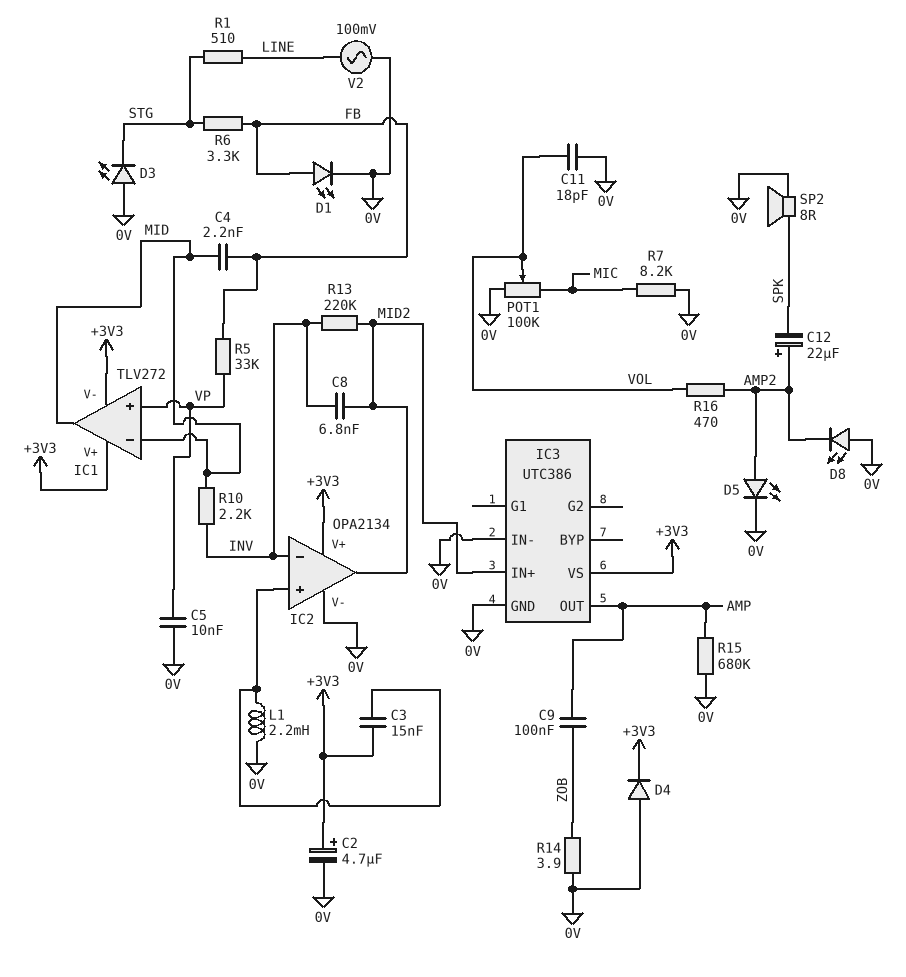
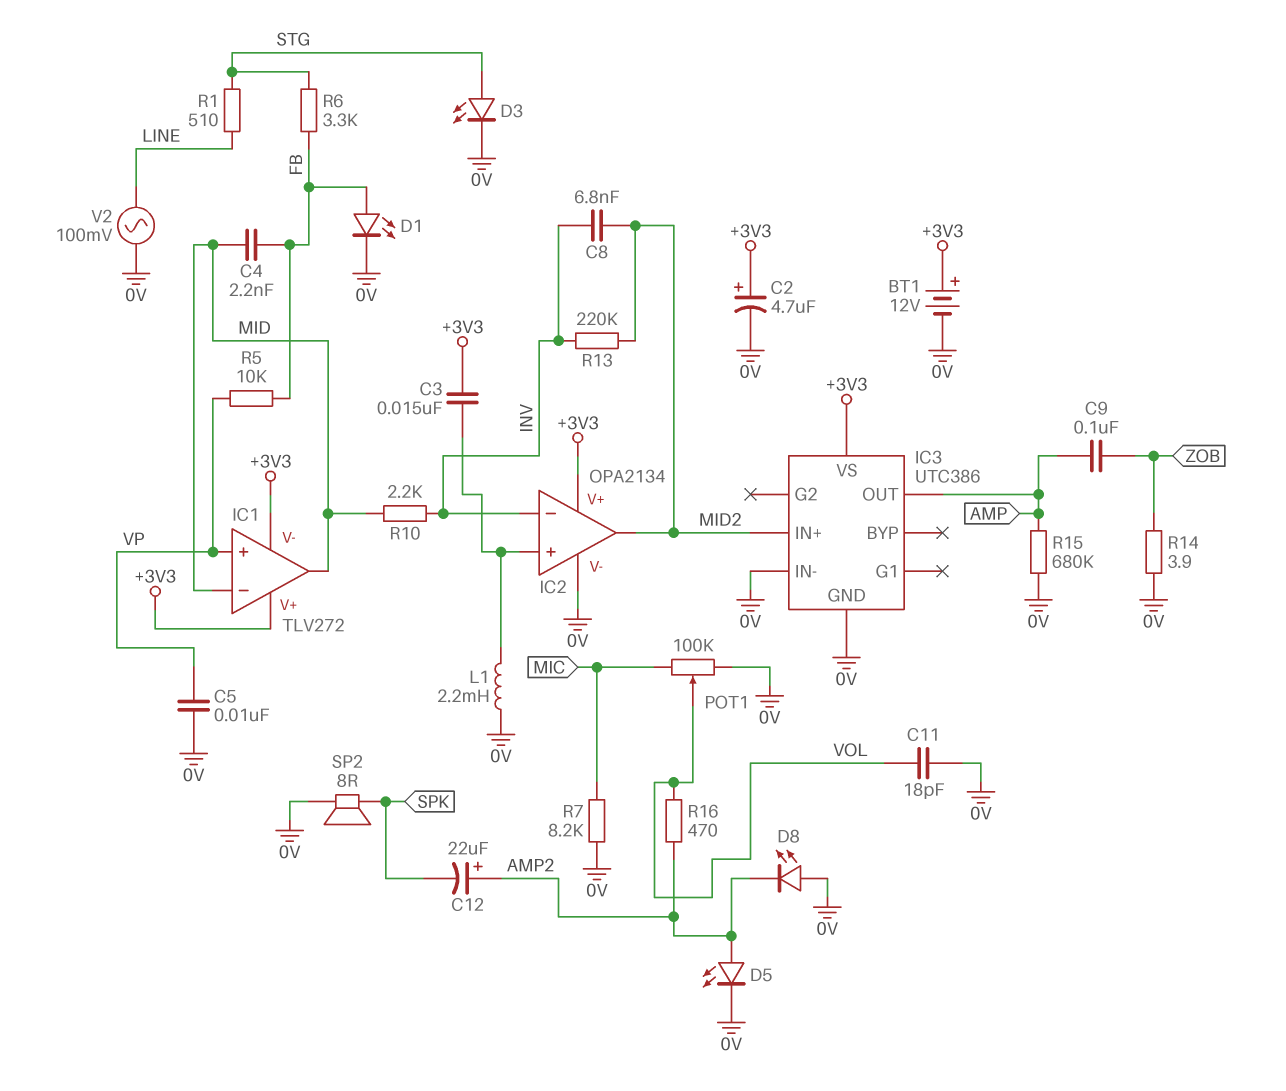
BT1: none -> 12V (plus +3V3, minus 0V)
D3: LED (A 0V, K STG) -> LED (A STG, K 0V)
D4: diode (A 0V, K +3V3) -> none
R5: 33k (FB, VP) -> 10k (FB, VP)

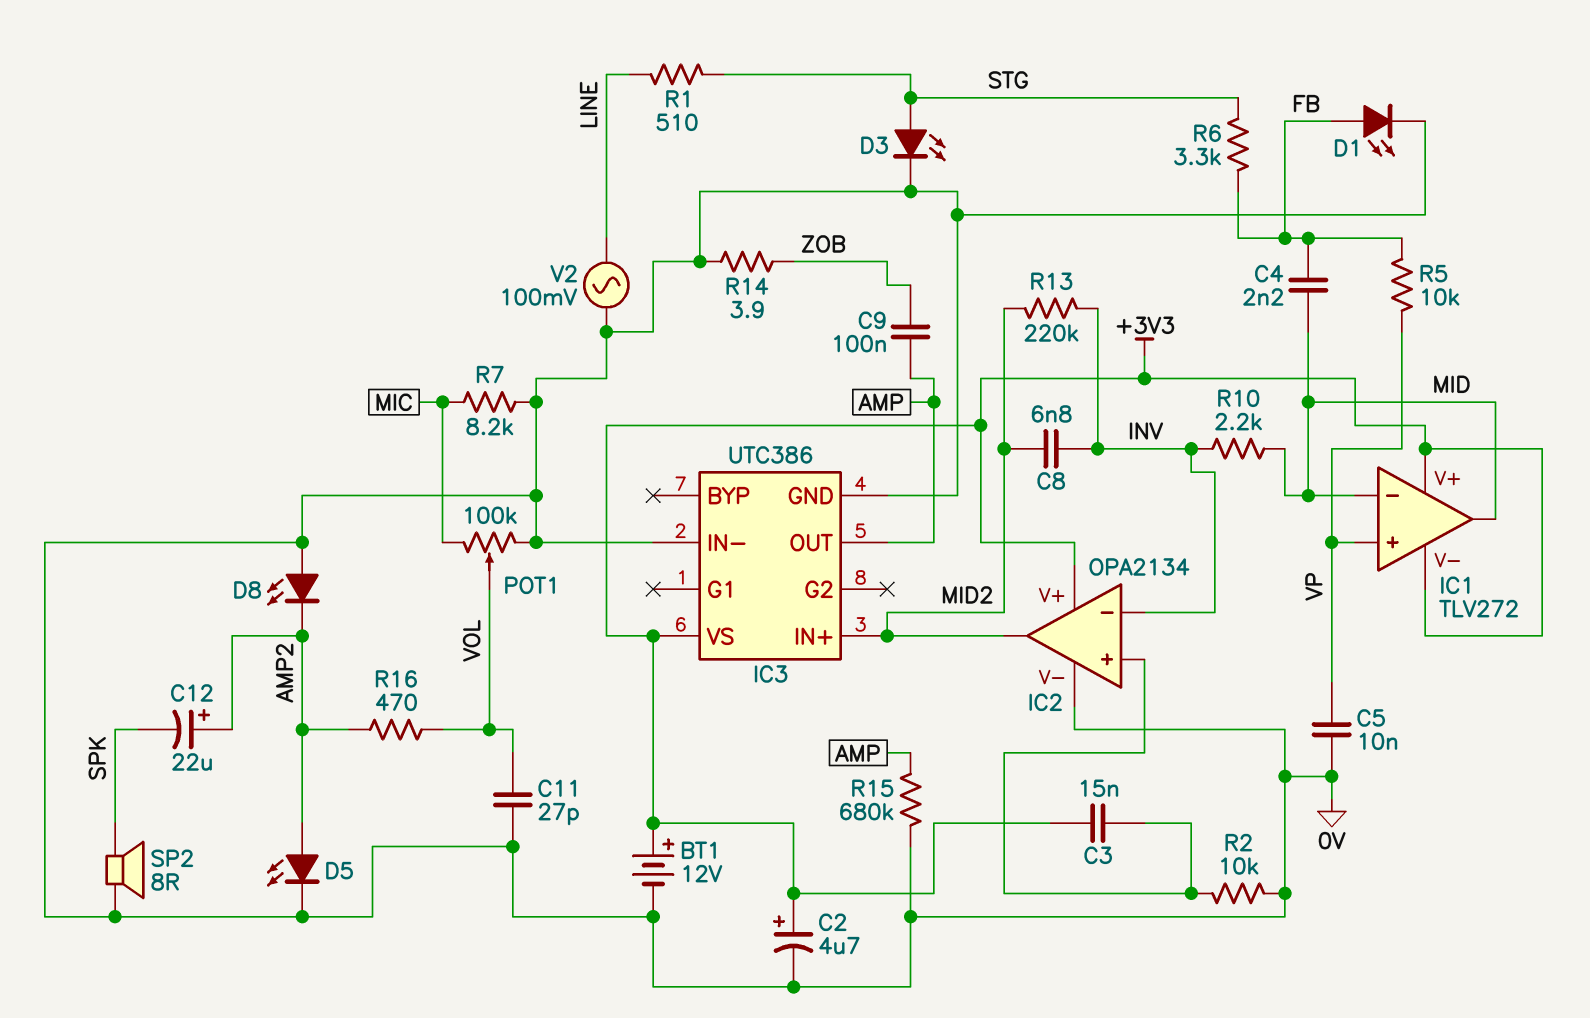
C11: 18pF (0V, VOL) -> 27pF (0V, VOL)
L1: 2.2mH (0V, IC2/in+) -> none
R2: none -> 10k (0V, IC2/in+)

